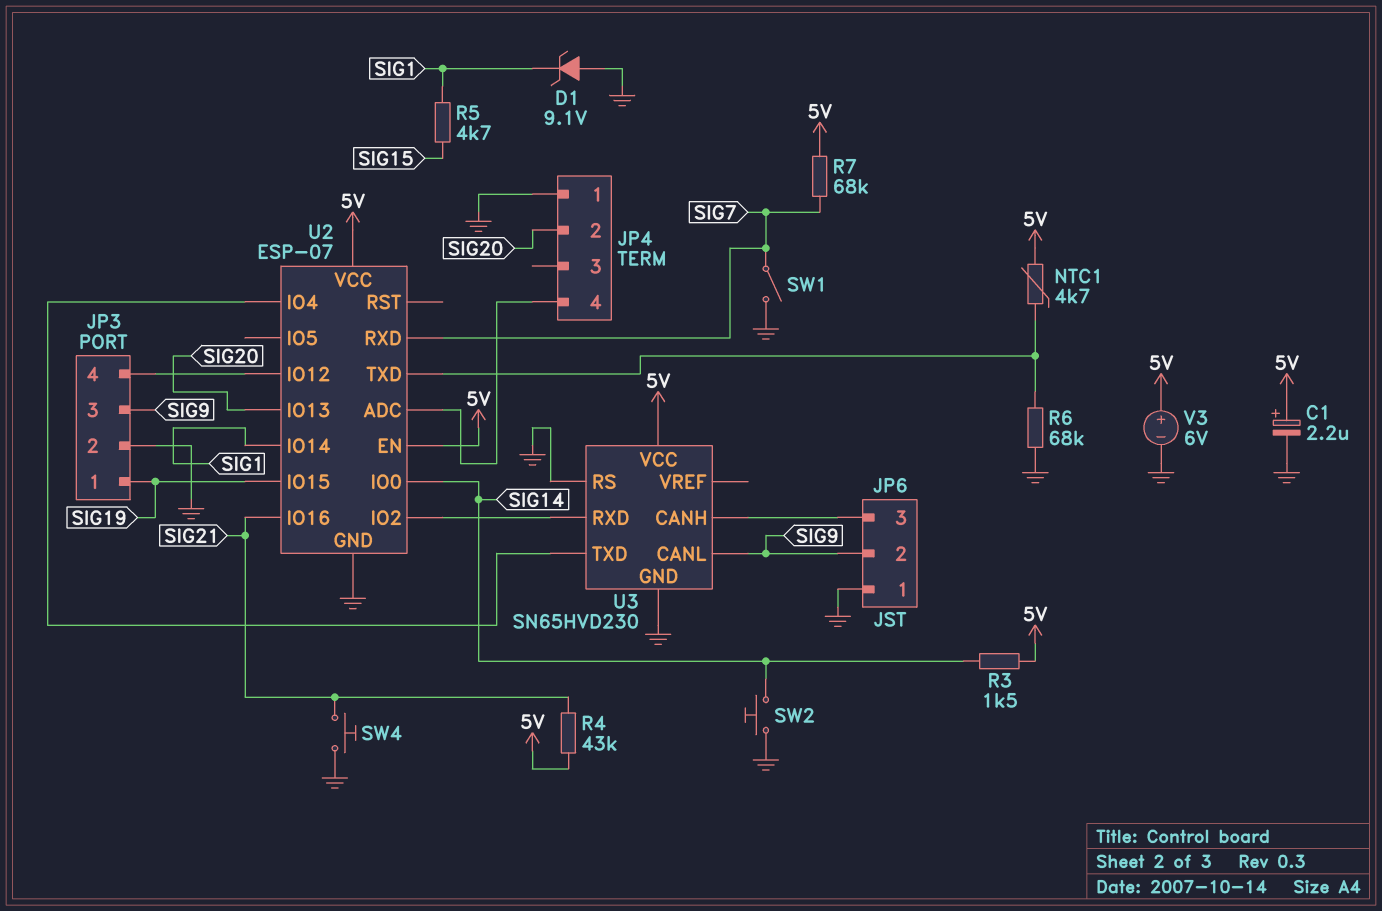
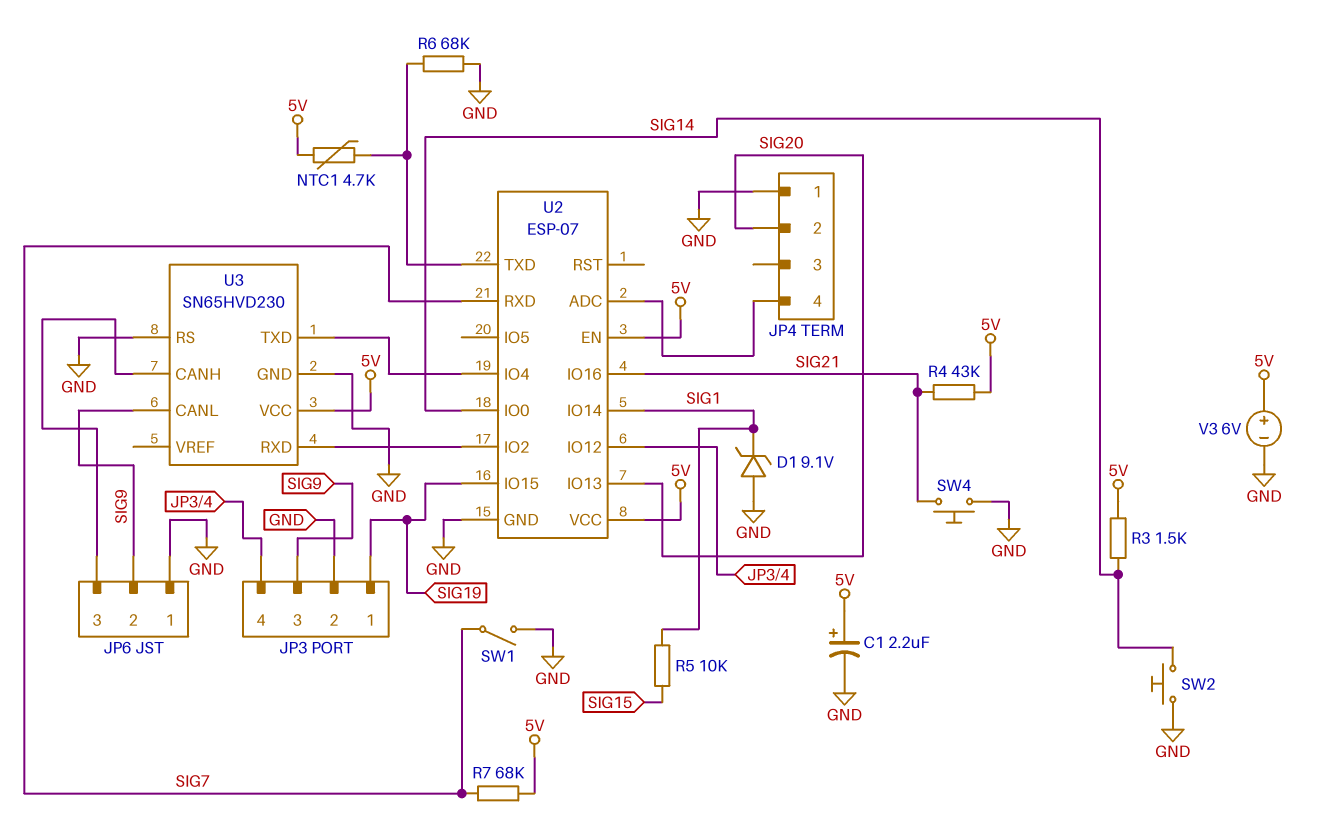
R5: 4.7k (SIG1, SIG15) -> 10k (SIG1, SIG15)

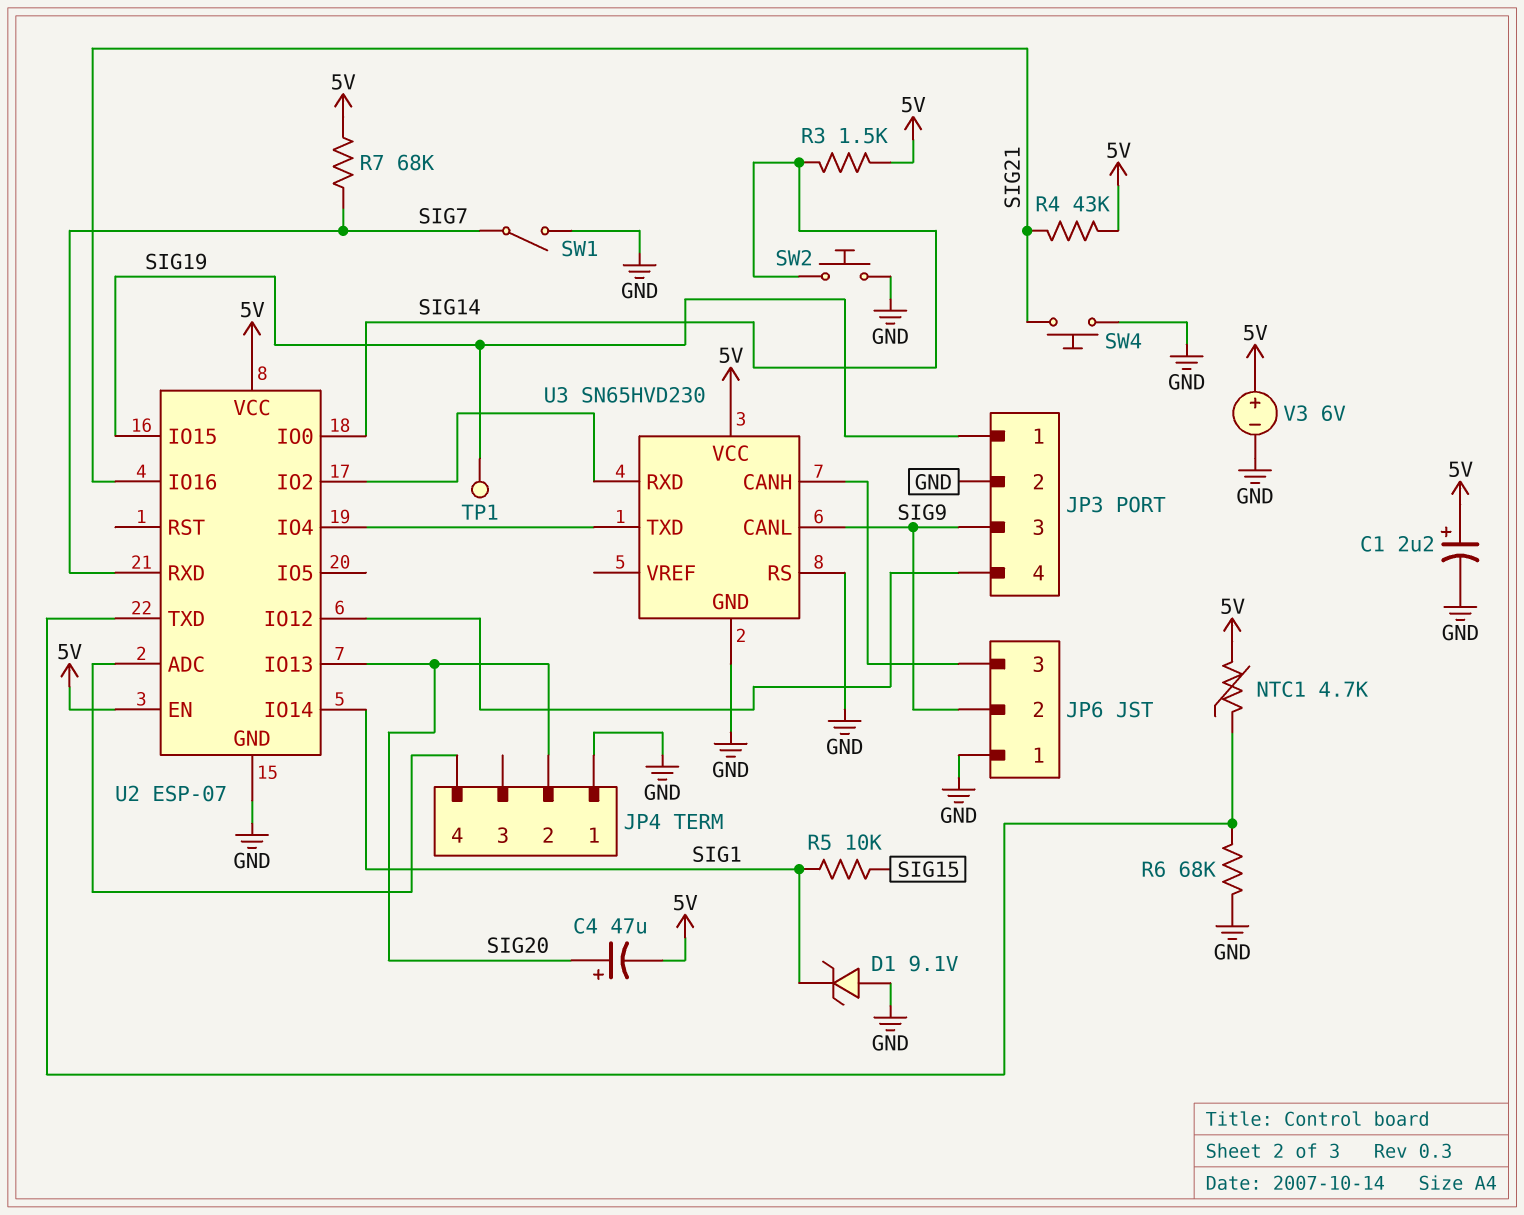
C4: none -> 47uF (plus SIG20, minus 5V)
TP1: none -> test point (SIG19)

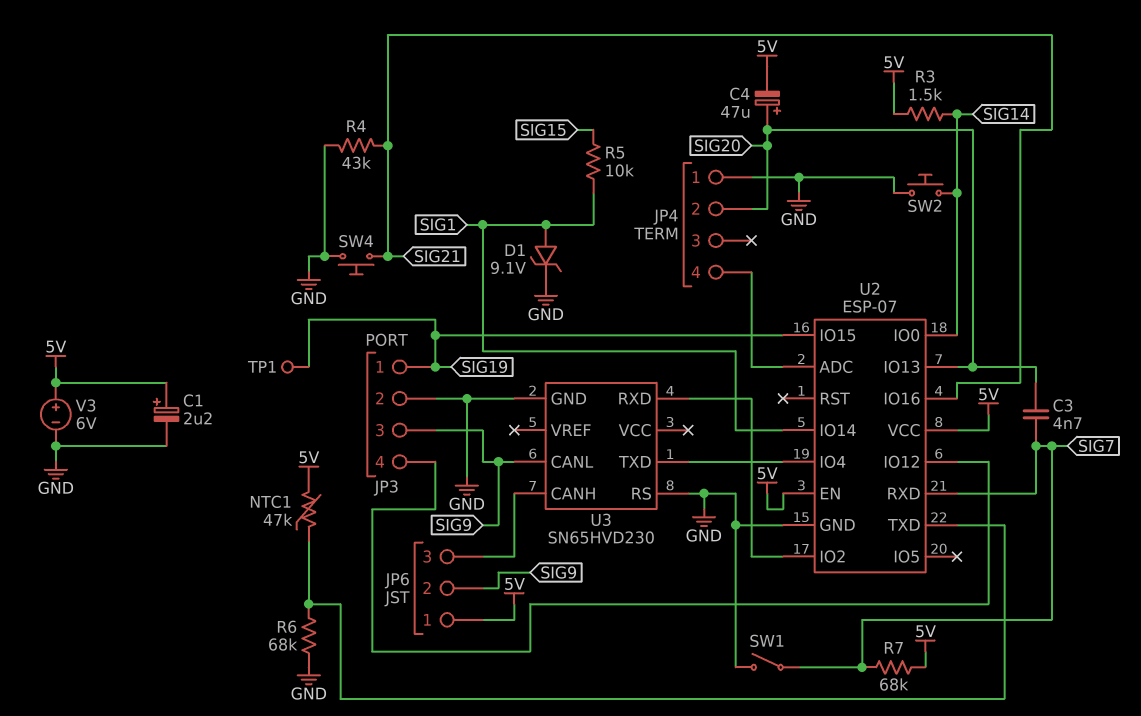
C3: none -> 4.7nF (SIG7, SIG20)
D1: zener 9.1V (A GND, K SIG1) -> zener 9.1V (A SIG1, K GND)
JP6 pin 1: GND -> 5V
NTC1: 4.7k (5V, U2/TXD) -> 47k (5V, U2/TXD)
R4: 43k (5V, SIG21) -> 43k (GND, SIG21)
U3 pin VCC: 5V -> none

